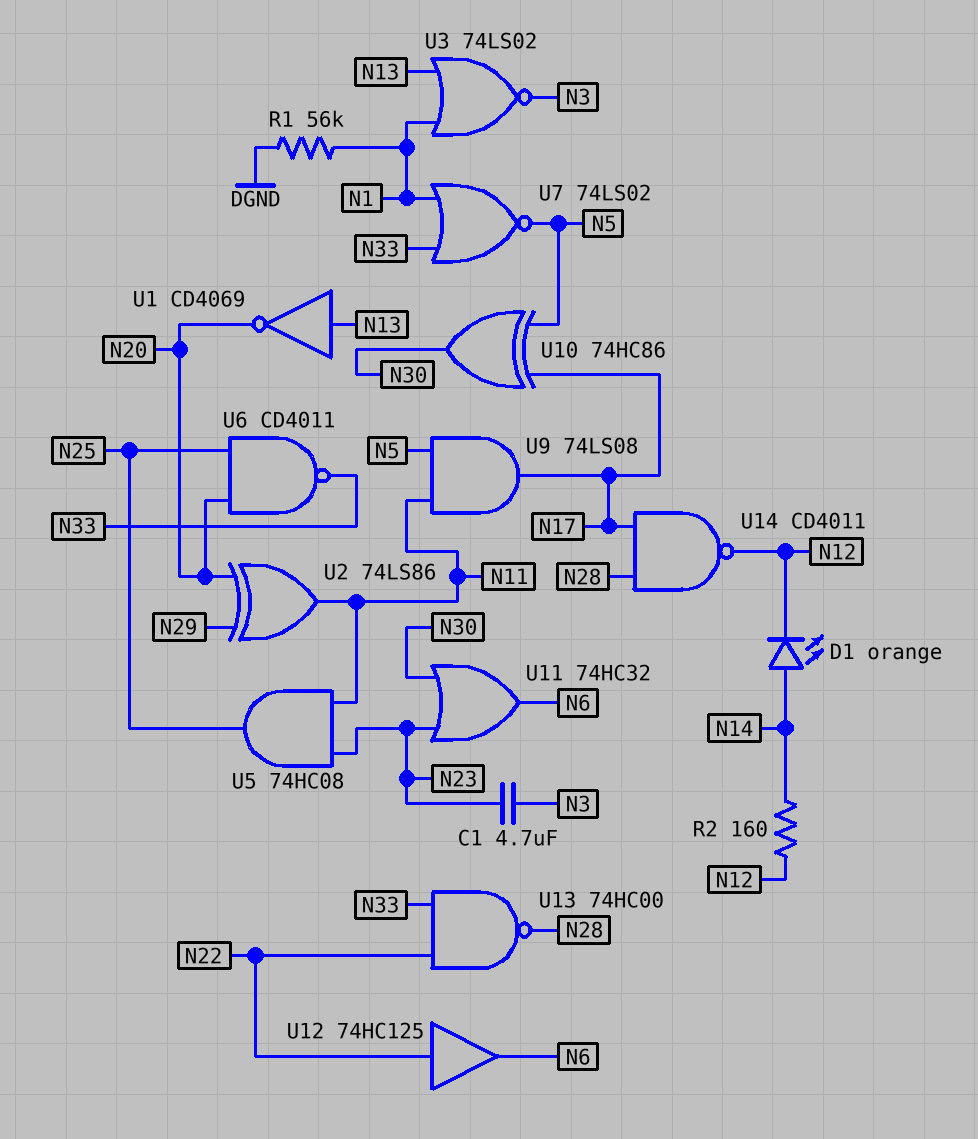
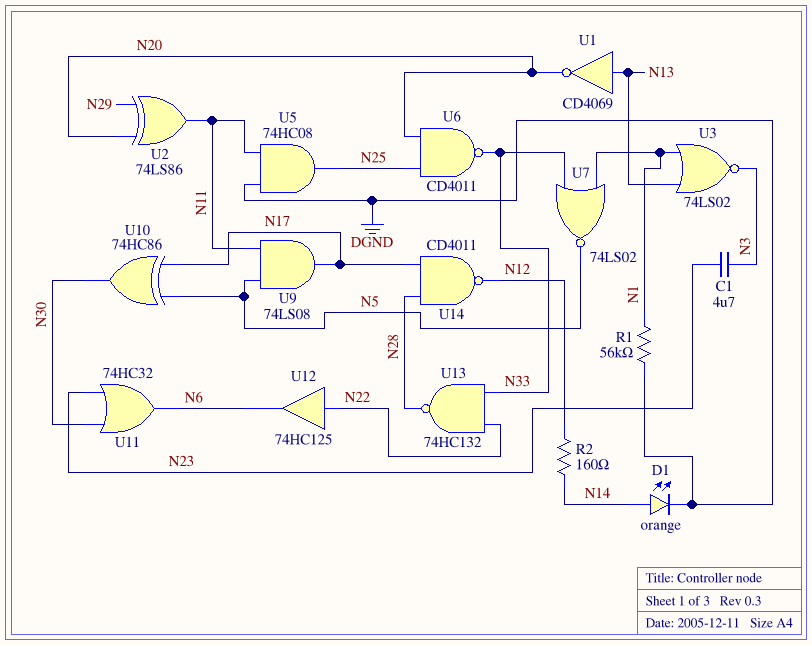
D1: LED orange (A N14, K N12) -> LED orange (A N14, K DGND)
U5: AND 74HC08 (in N11, in N23, out N25) -> AND 74HC08 (in DGND, in N11, out N25)
U13: NAND 74HC00 (in N22, in N33, out N28) -> NAND 74HC132 (in N22, in N33, out N28)

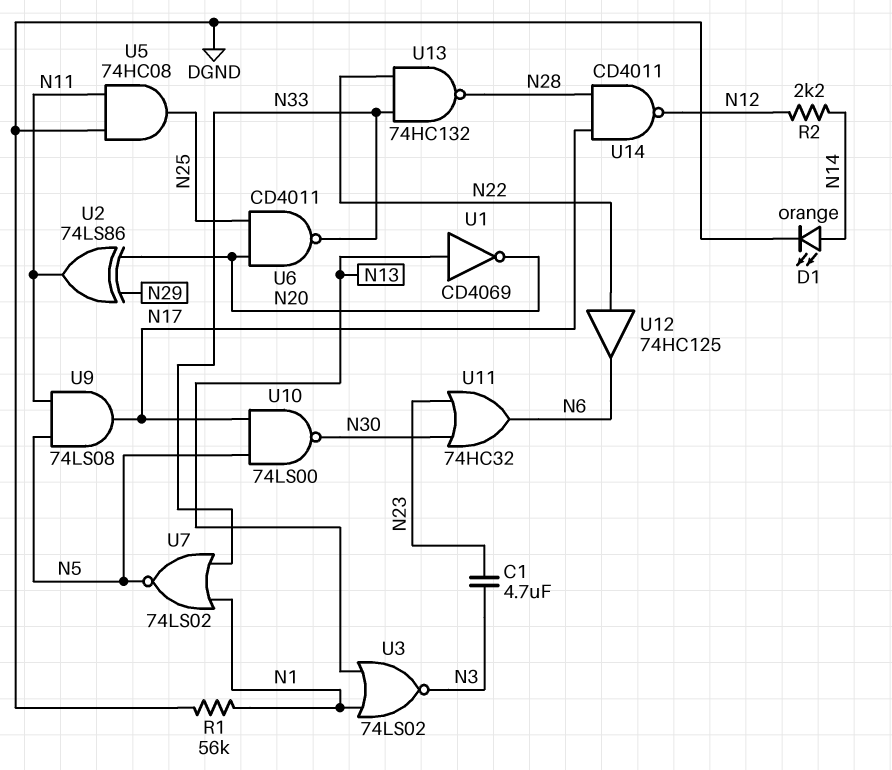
R2: 160 (N12, N14) -> 2.2k (N12, N14)
U10: XOR 74HC86 (in N5, in N17, out N30) -> NAND 74LS00 (in N5, in N17, out N30)

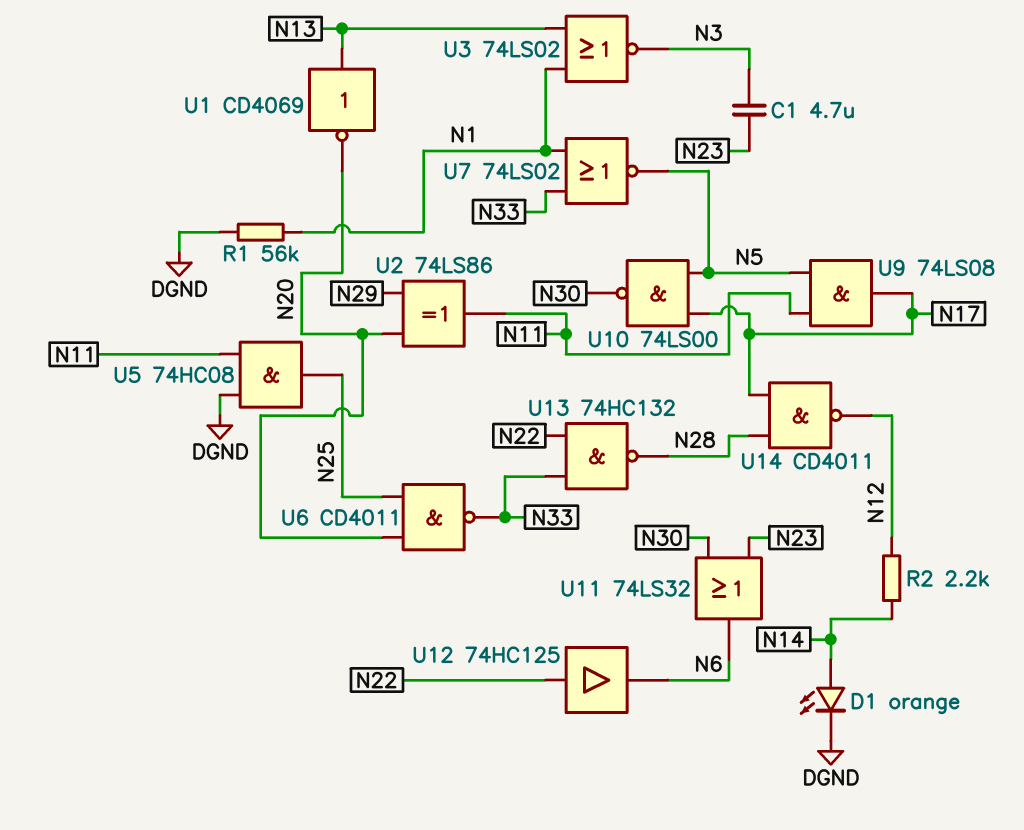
U11: OR 74HC32 (in N23, in N30, out N6) -> OR 74LS32 (in N23, in N30, out N6)

